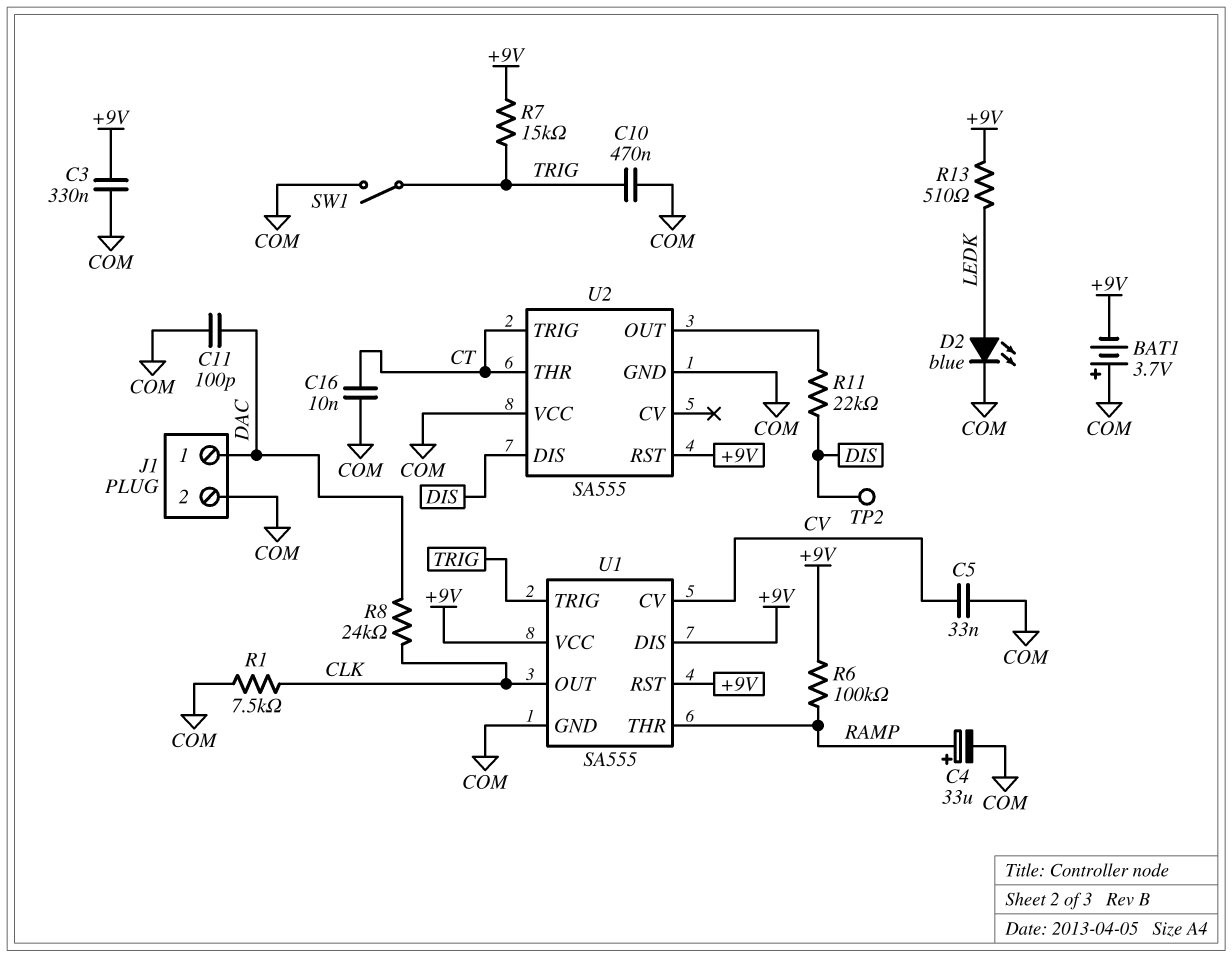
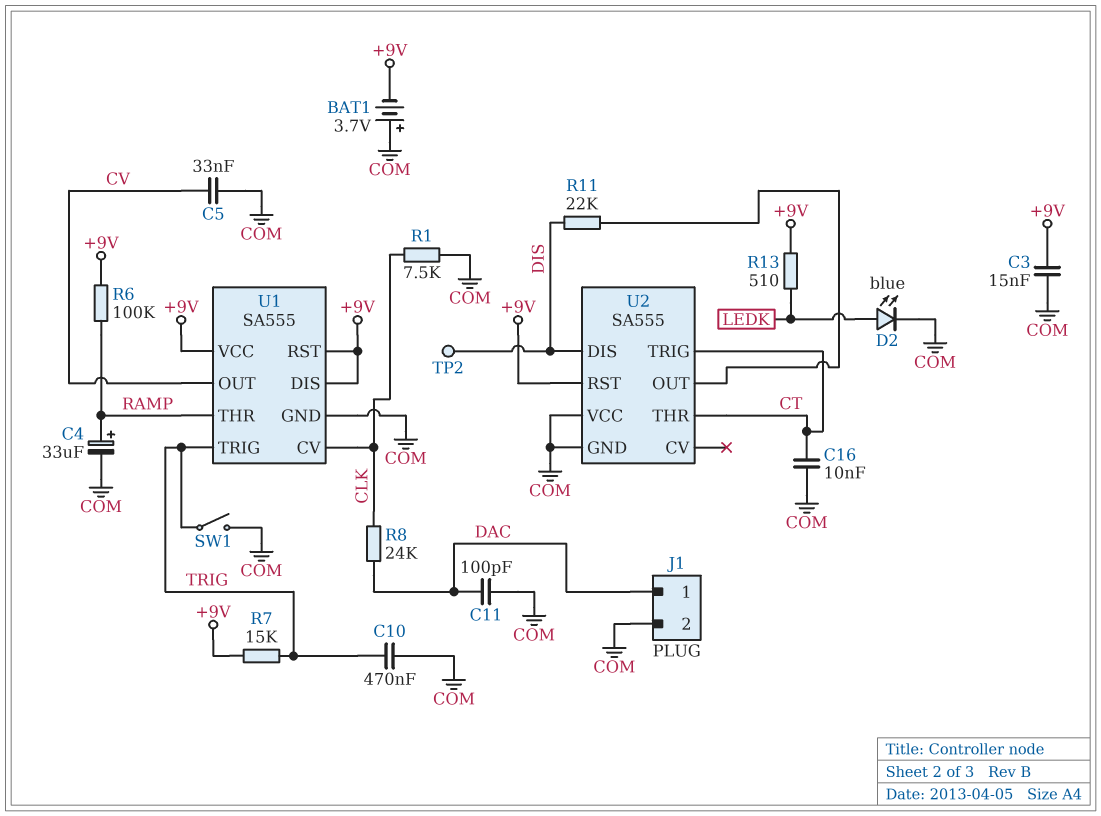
C3: 330nF (+9V, COM) -> 15nF (+9V, COM)
U1 pin CV: CV -> CLK
U1 pin OUT: CLK -> CV

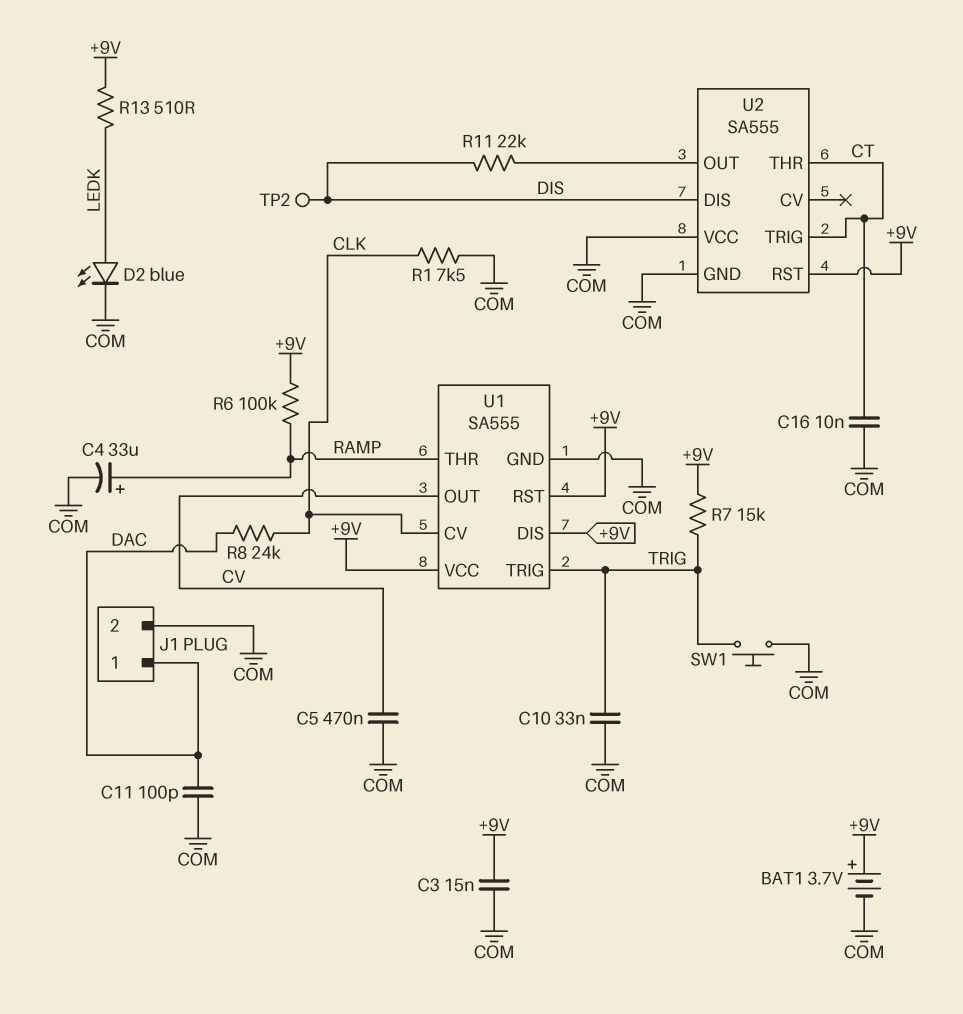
BAT1: 3.7V (plus COM, minus +9V) -> 3.7V (plus +9V, minus COM)
C5: 33nF (COM, CV) -> 470nF (COM, CV)
C10: 470nF (COM, TRIG) -> 33nF (COM, TRIG)
SW1: switch (COM, TRIG) -> button (COM, TRIG)

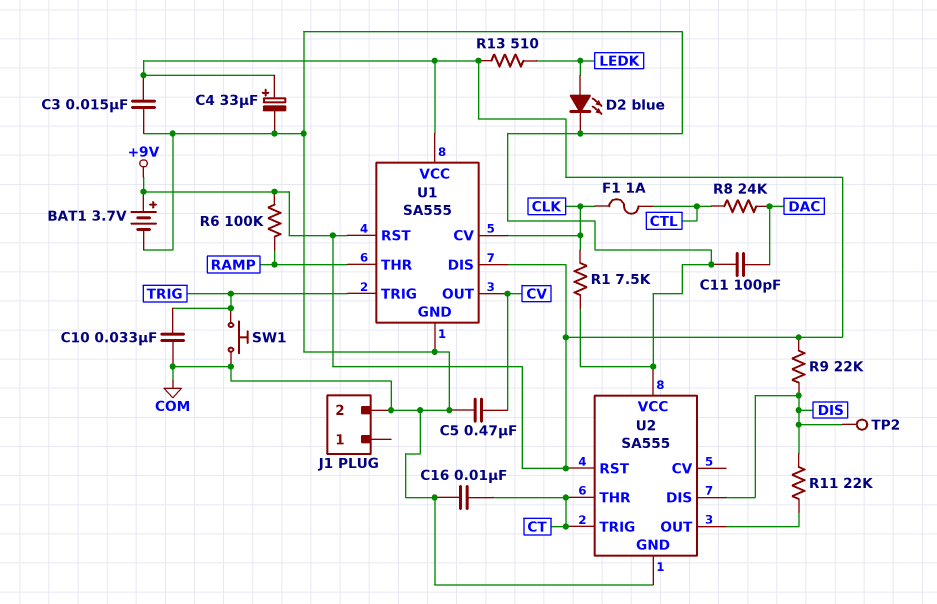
C4: 33uF (plus RAMP, minus COM) -> 33uF (plus +9V, minus COM)
F1: none -> 1A (CLK, CTL)
J1 pin 1: DAC -> none
R7: 15k (+9V, TRIG) -> none
R8: 24k (CLK, DAC) -> 24k (CTL, DAC)
R9: none -> 22k (+9V, DIS)

